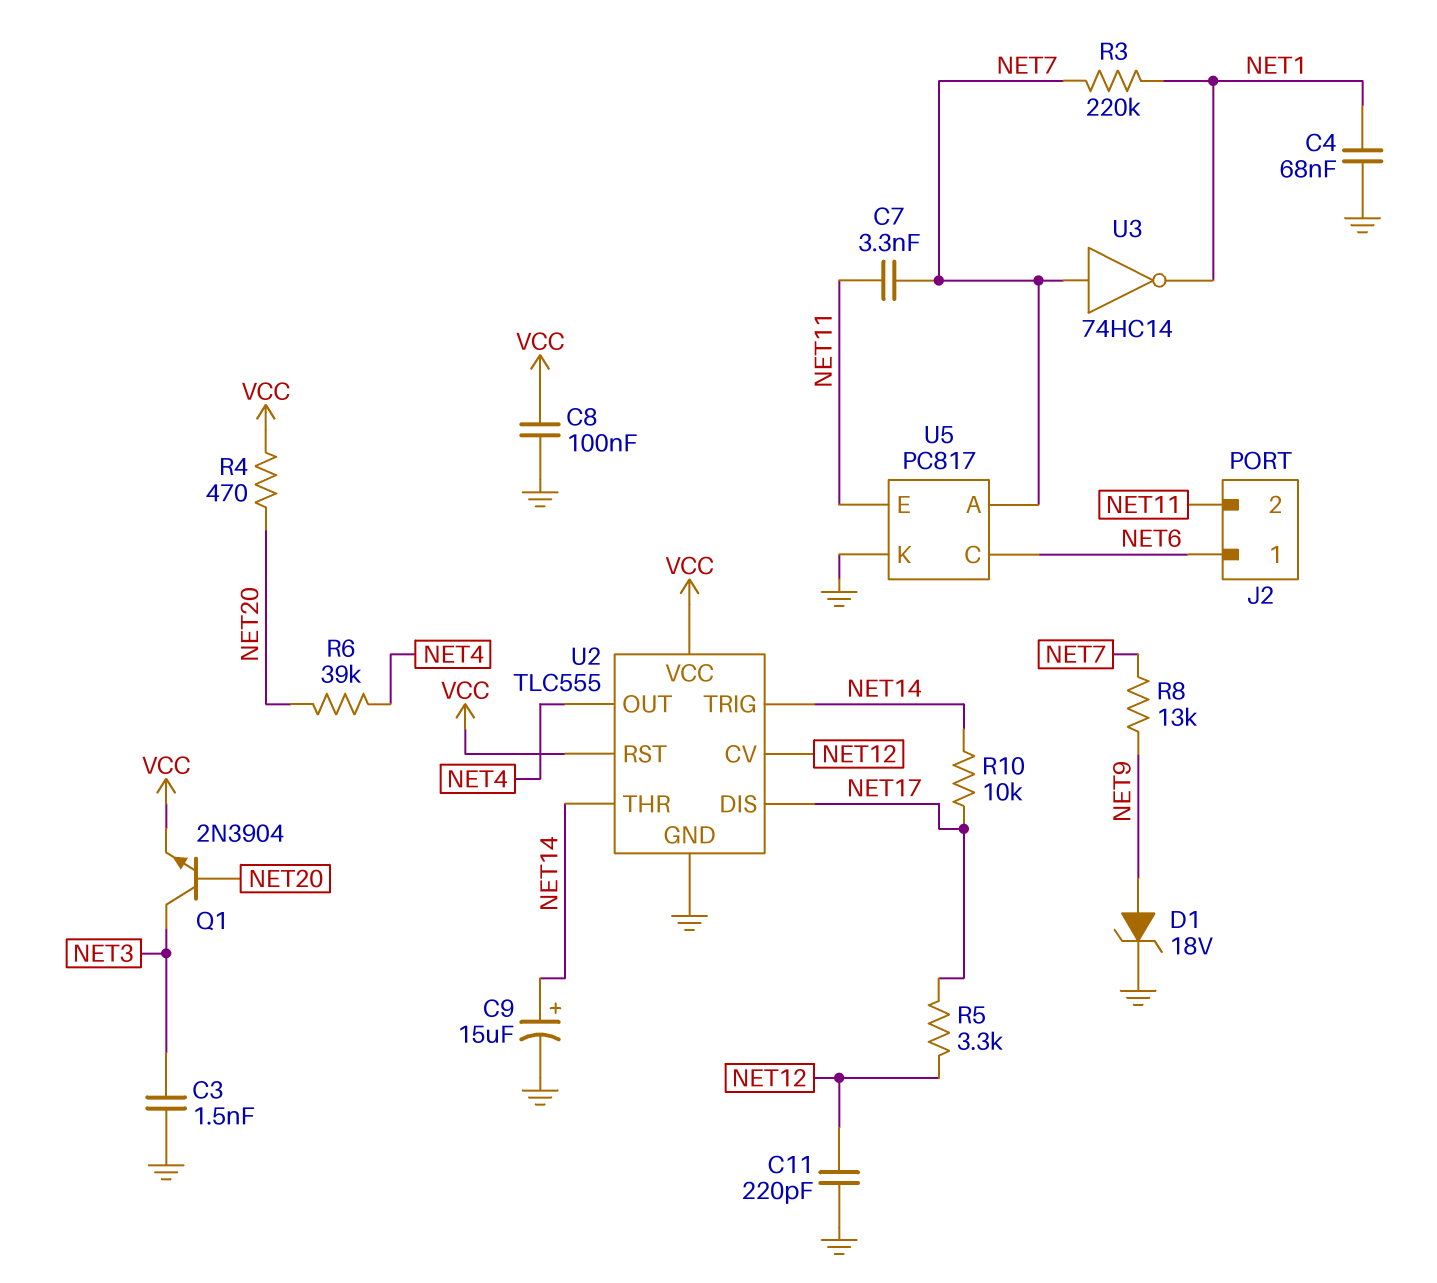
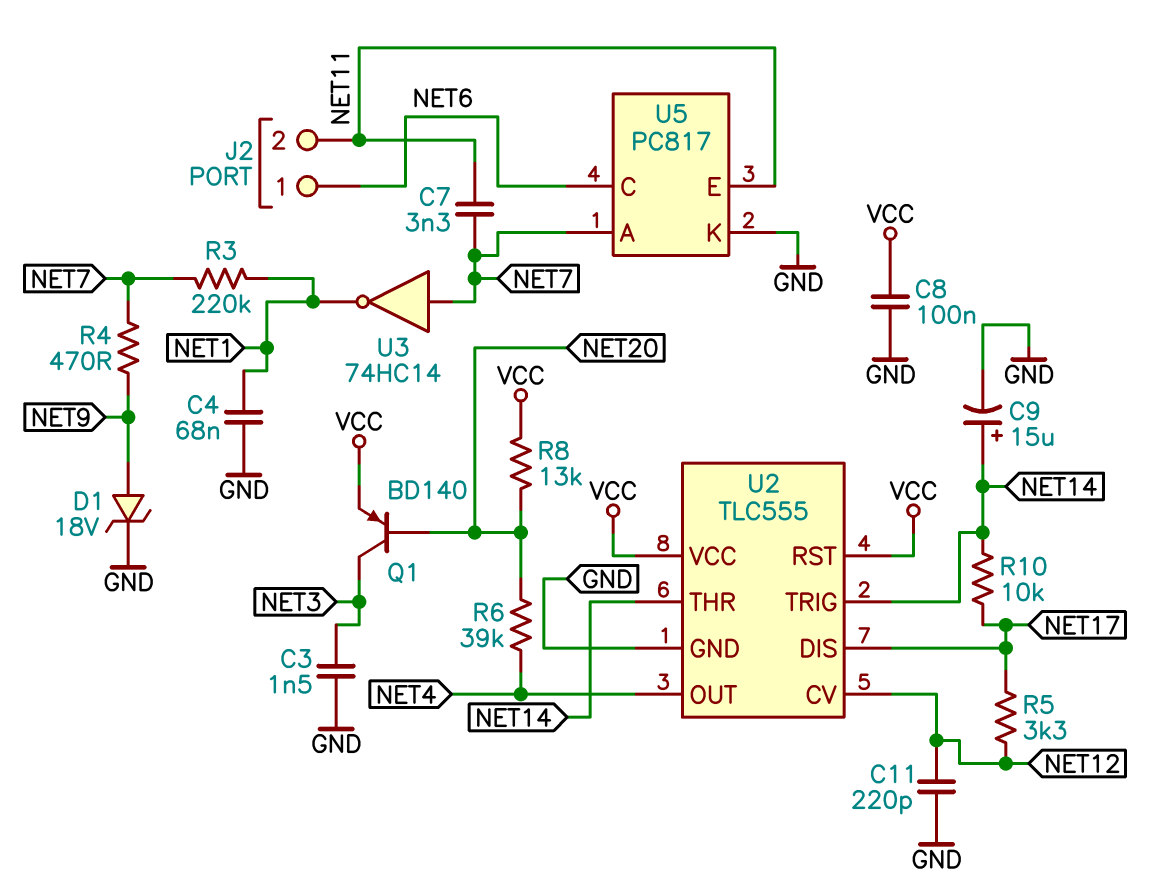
Q1: NPN 2N3904 (B NET20, C NET3, E VCC) -> PNP BD140 (B NET20, C NET3, E VCC)
R4: 470 (NET20, VCC) -> 470 (NET7, NET9)
R8: 13k (NET7, NET9) -> 13k (NET20, VCC)

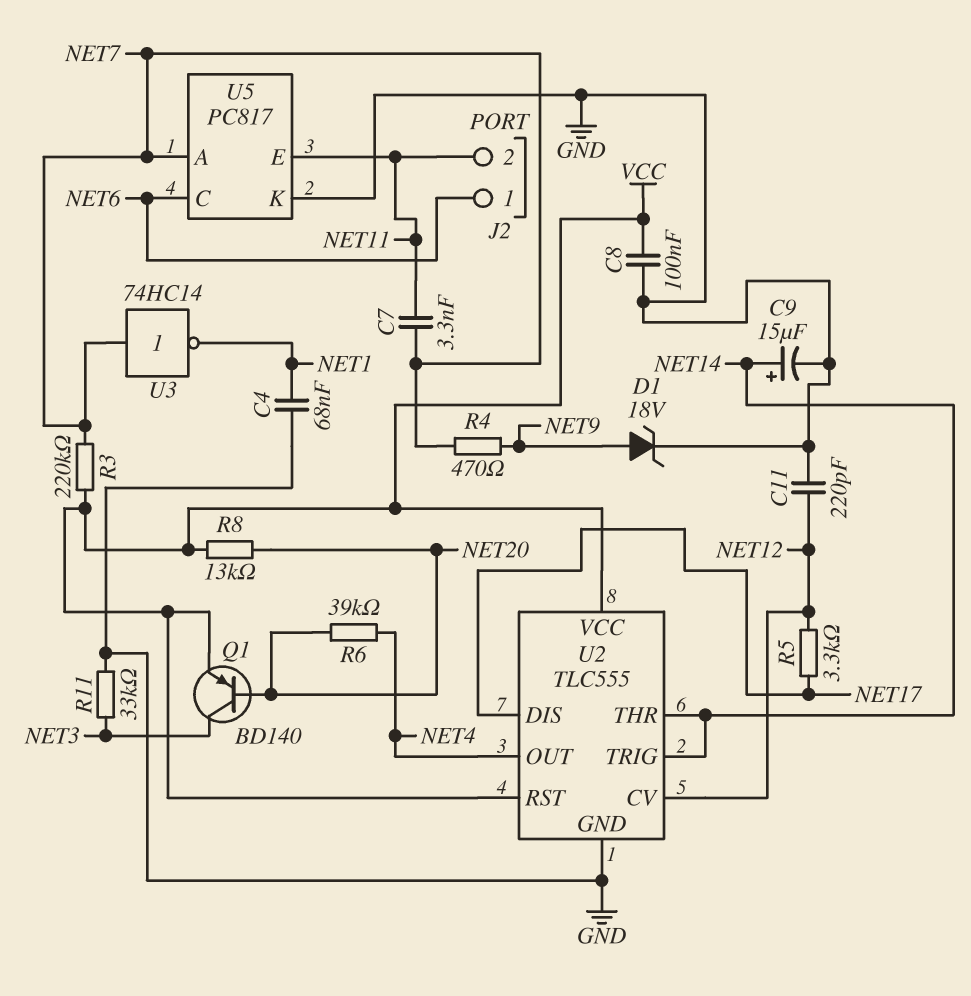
C3: 1.5nF (GND, NET3) -> none
R3: 220k (NET1, NET7) -> 220k (NET7, VCC)
R10: 10k (NET14, NET17) -> none
R11: none -> 33k (GND, NET3)

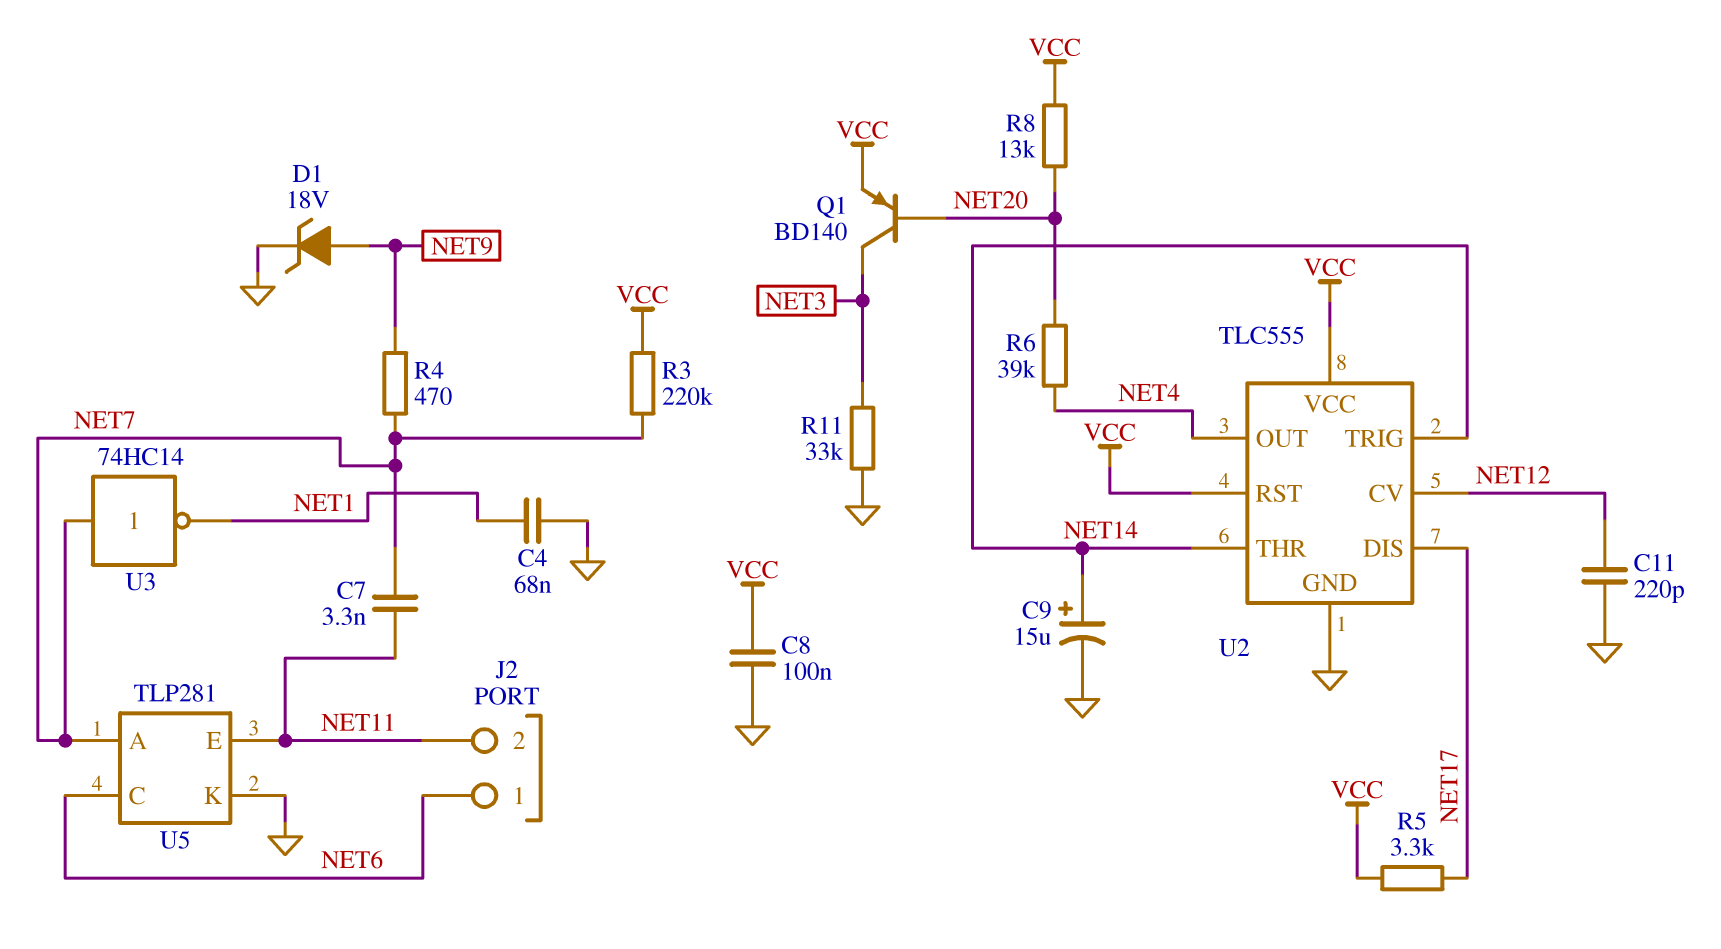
R5: 3.3k (NET12, NET17) -> 3.3k (NET17, VCC)
U5: PC817 -> TLP281

